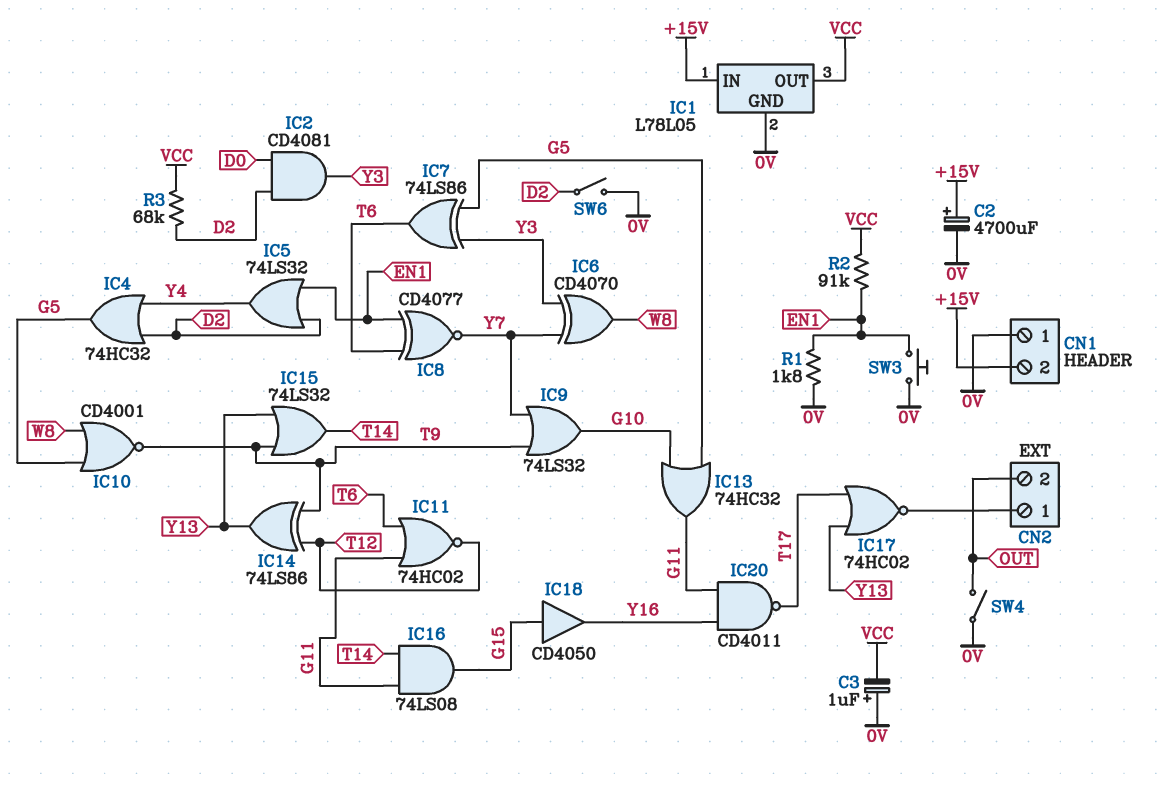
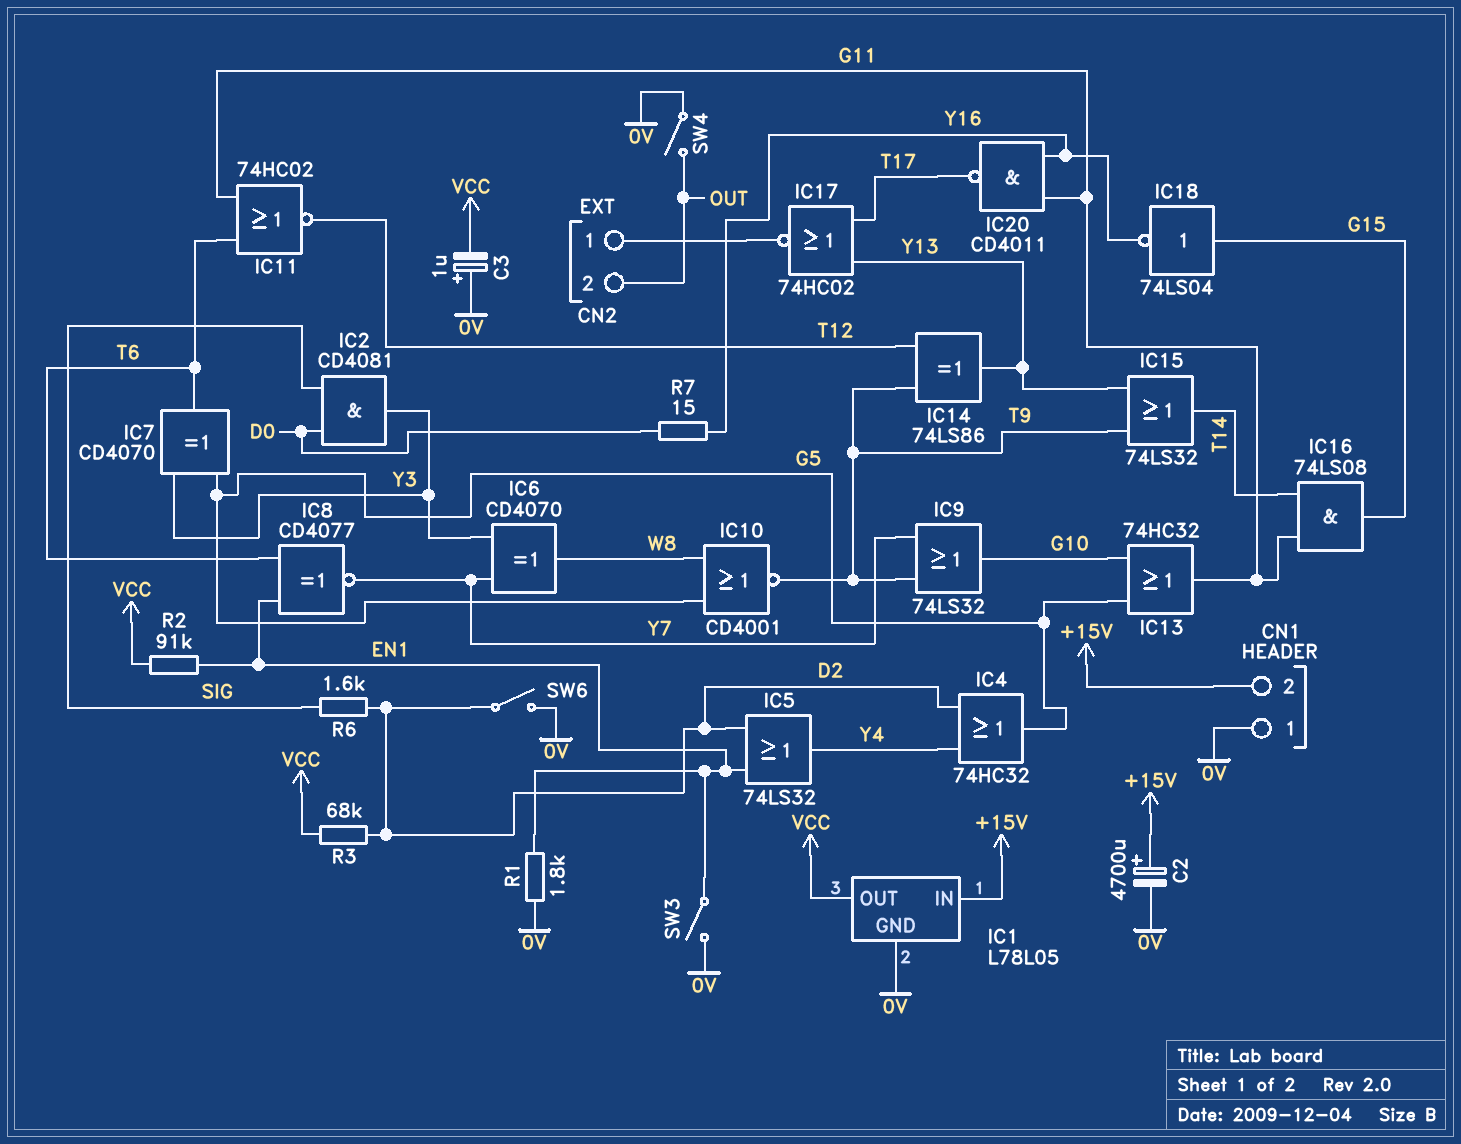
IC2: AND CD4081 (in D0, in D2, out Y3) -> AND CD4081 (in D0, in SIG, out Y3)
IC7: XOR 74LS86 (in G5, in Y3, out T6) -> XOR CD4070 (in G5, in Y3, out T6)
IC18: buffer CD4050 (in G15, out Y16) -> NOT 74LS04 (in G15, out Y16)
R6: none -> 1.6k (D2, SIG)
R7: none -> 15 (D0, Y16)
SW3: button (0V, EN1) -> switch (0V, EN1)

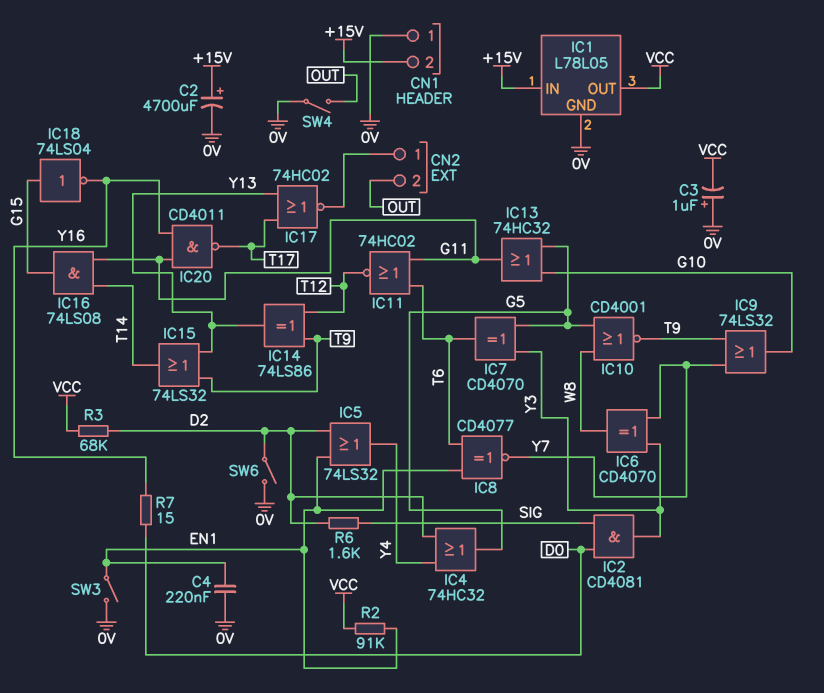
C4: none -> 220nF (0V, EN1)
R1: 1.8k (0V, EN1) -> none

